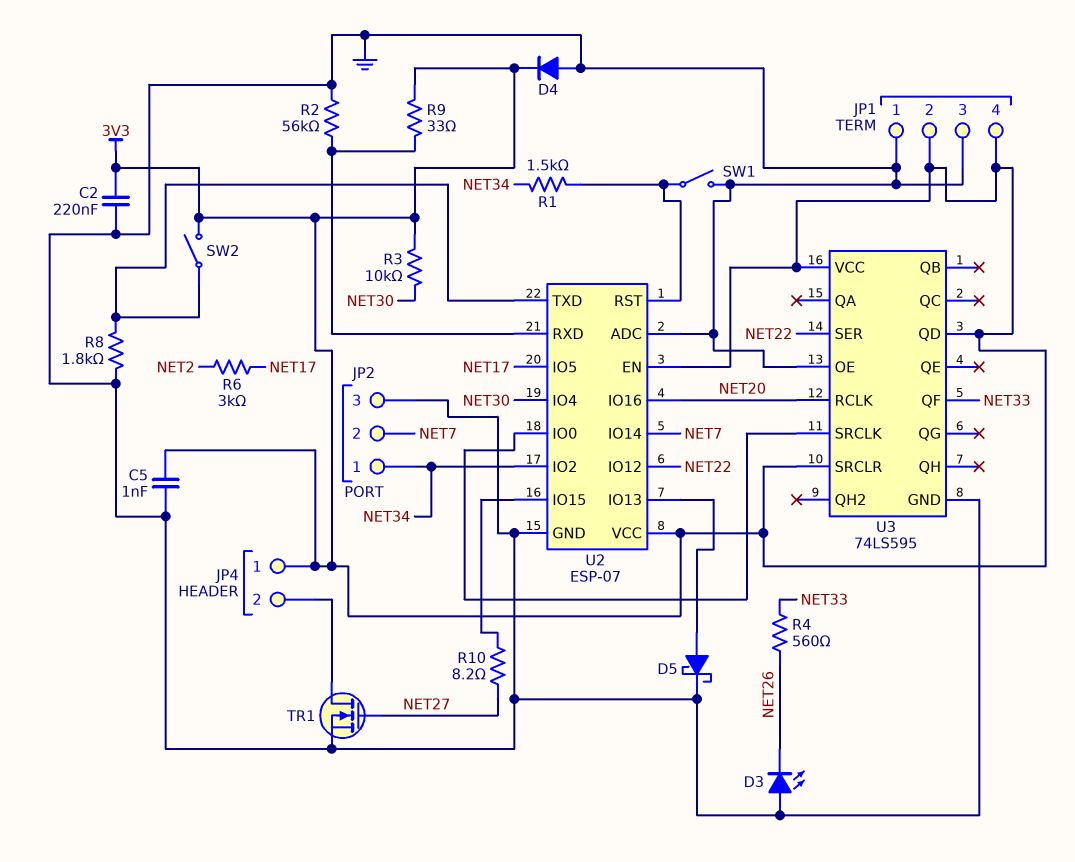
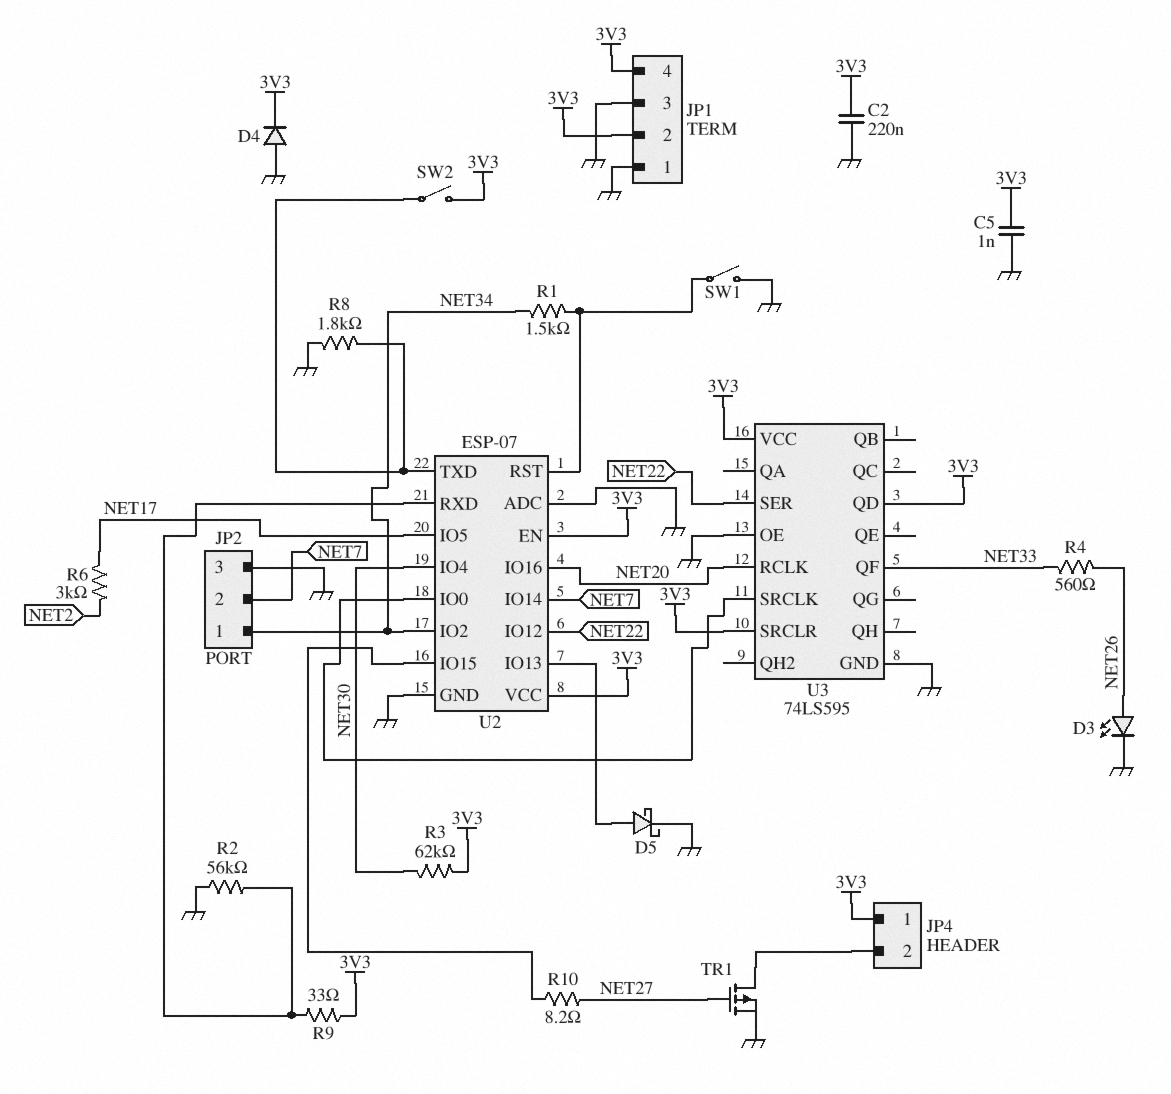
D3: LED (A GND, K NET26) -> LED (A NET26, K GND)
R3: 10k (3V3, NET30) -> 62k (3V3, NET30)
TR1: NMOS (G NET27, D JP4/2, S GND) -> PMOS (G NET27, D JP4/2, S GND)

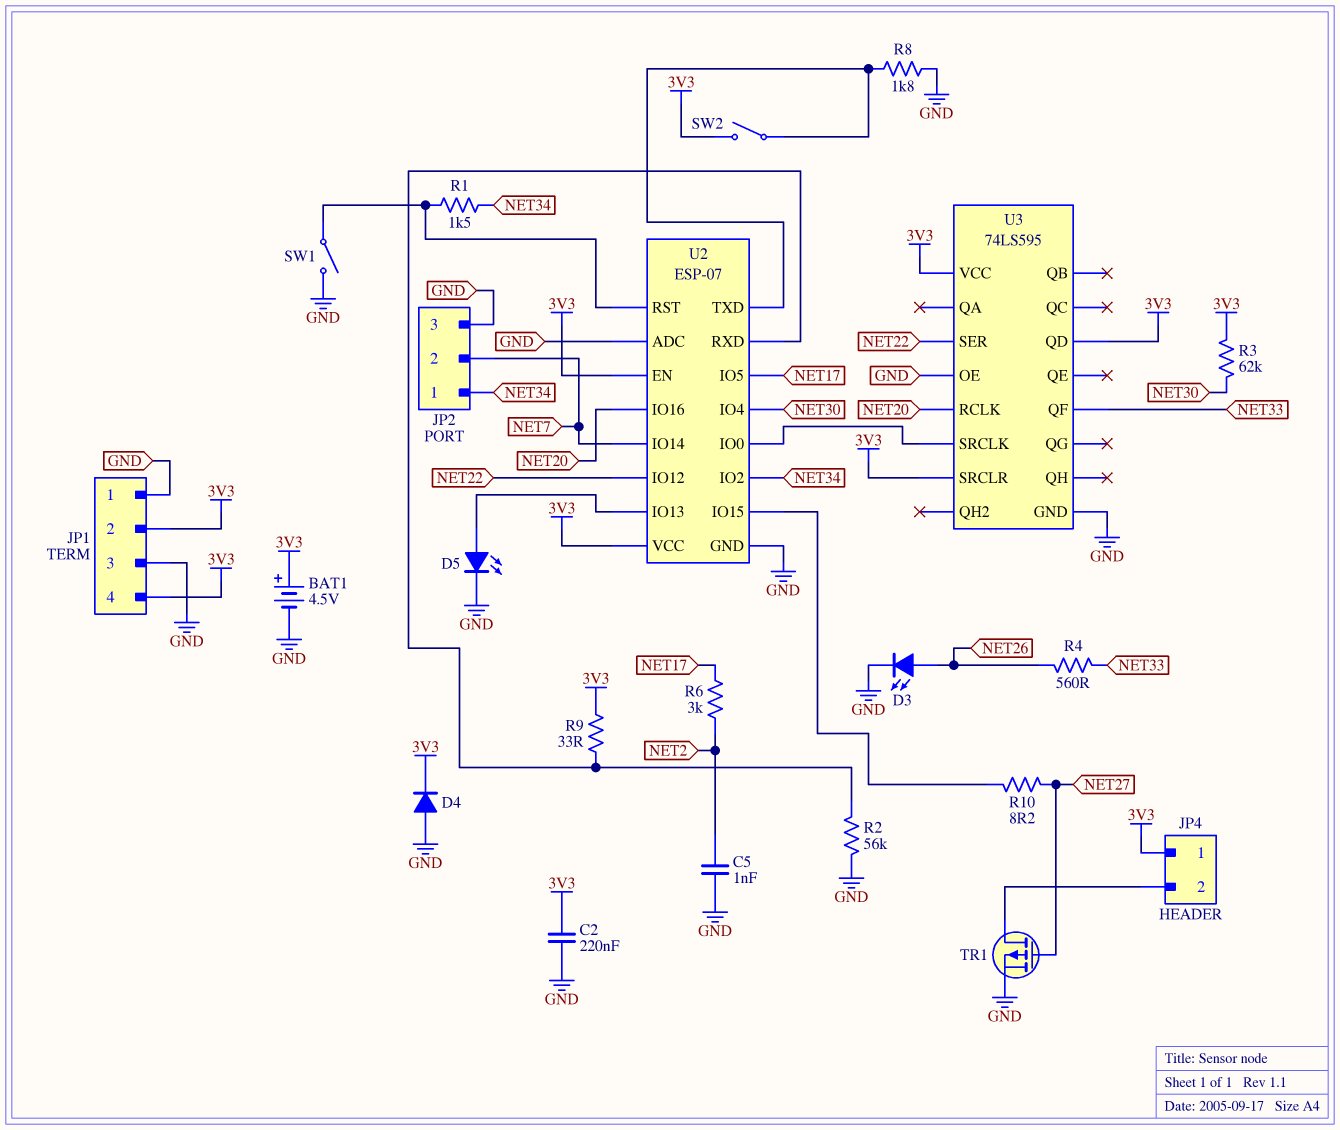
BAT1: none -> 4.5V (plus 3V3, minus GND)
C5: 1nF (3V3, GND) -> 1nF (GND, NET2)
D5: schottky (A U2/IO13, K GND) -> LED (A U2/IO13, K GND)

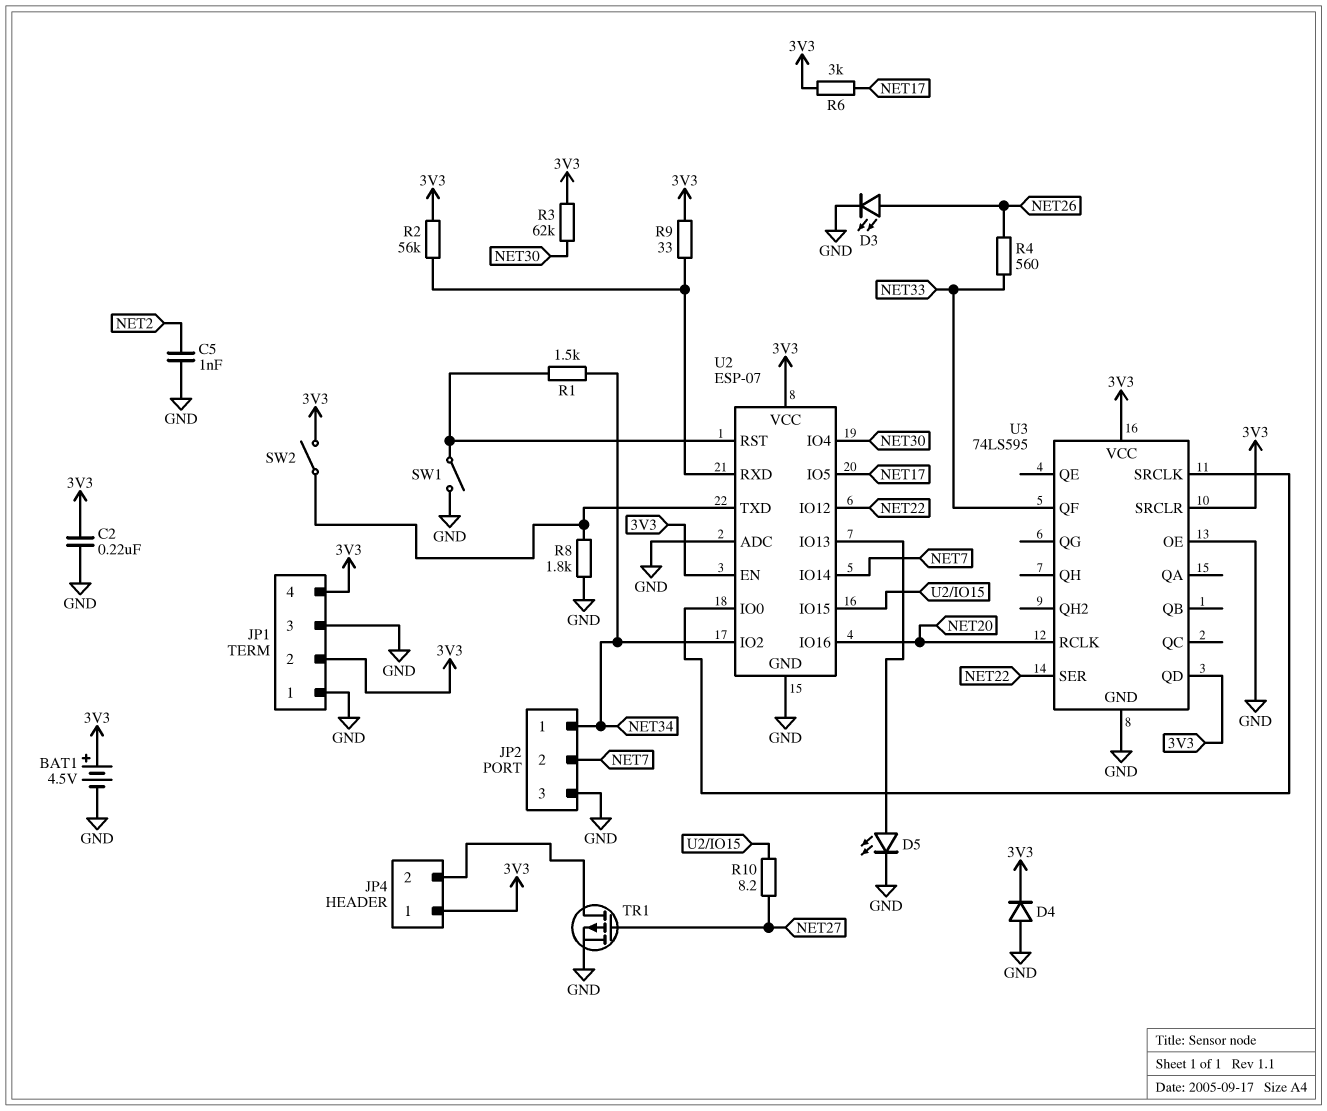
R2: 56k (GND, U2/RXD) -> 56k (3V3, U2/RXD)
R6: 3k (NET2, NET17) -> 3k (3V3, NET17)

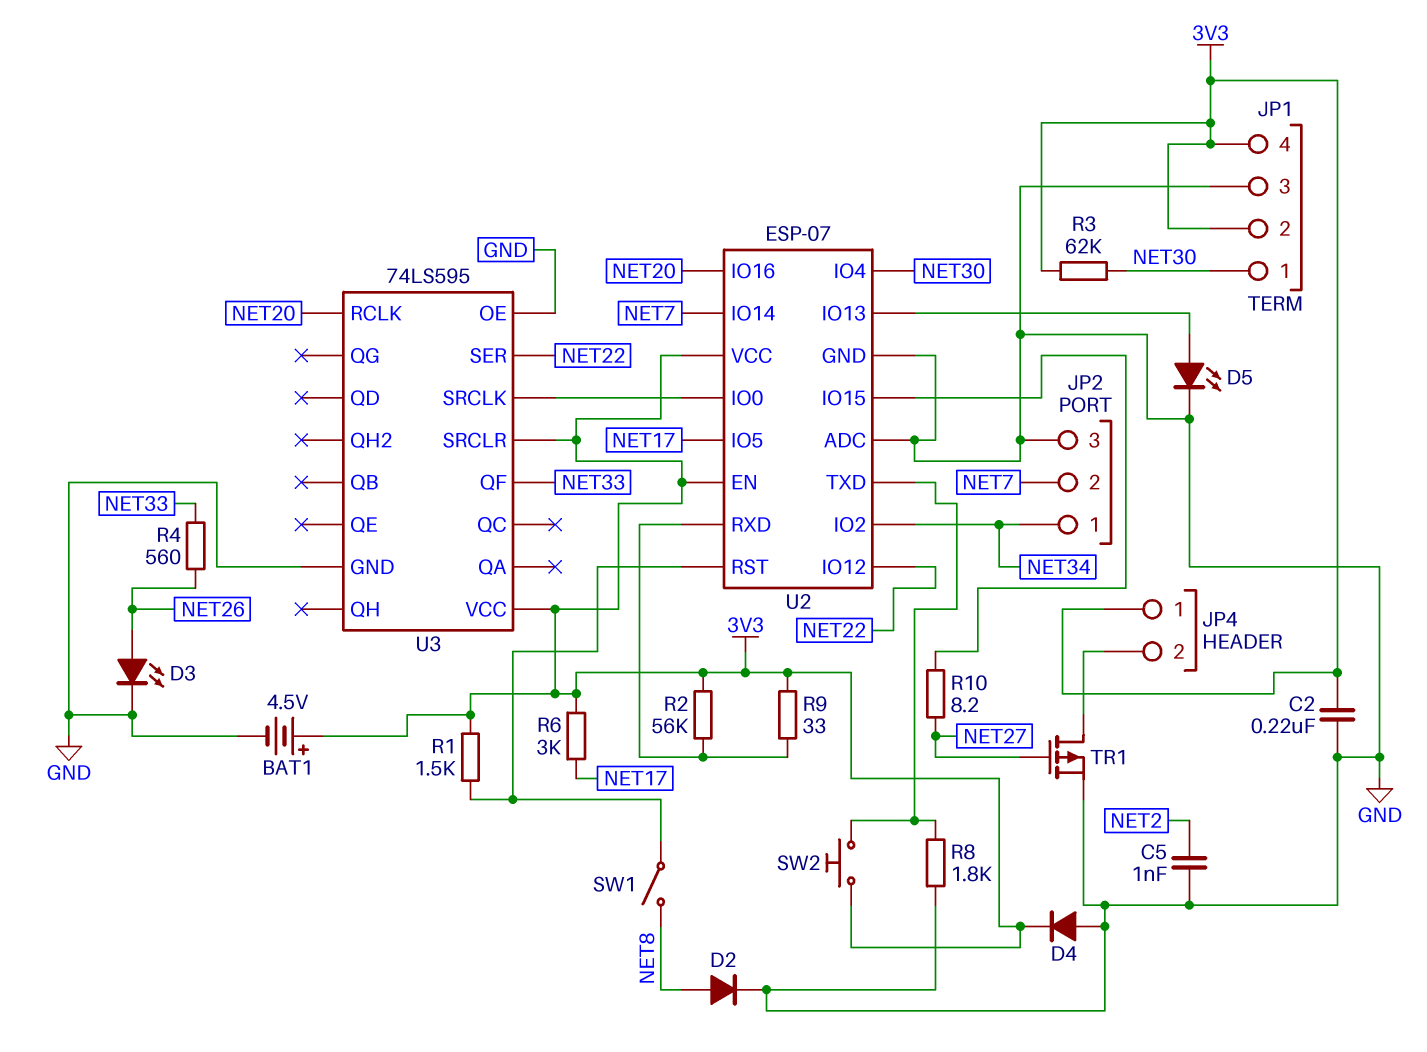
D2: none -> diode (A NET8, K GND)
JP1 pin 1: GND -> NET30
R1: 1.5k (NET34, U2/RST) -> 1.5k (3V3, U2/RST)
SW1: switch (GND, U2/RST) -> switch (NET8, U2/RST)
SW2: switch (3V3, U2/TXD) -> button (3V3, U2/TXD)
U3 pin QD: 3V3 -> none

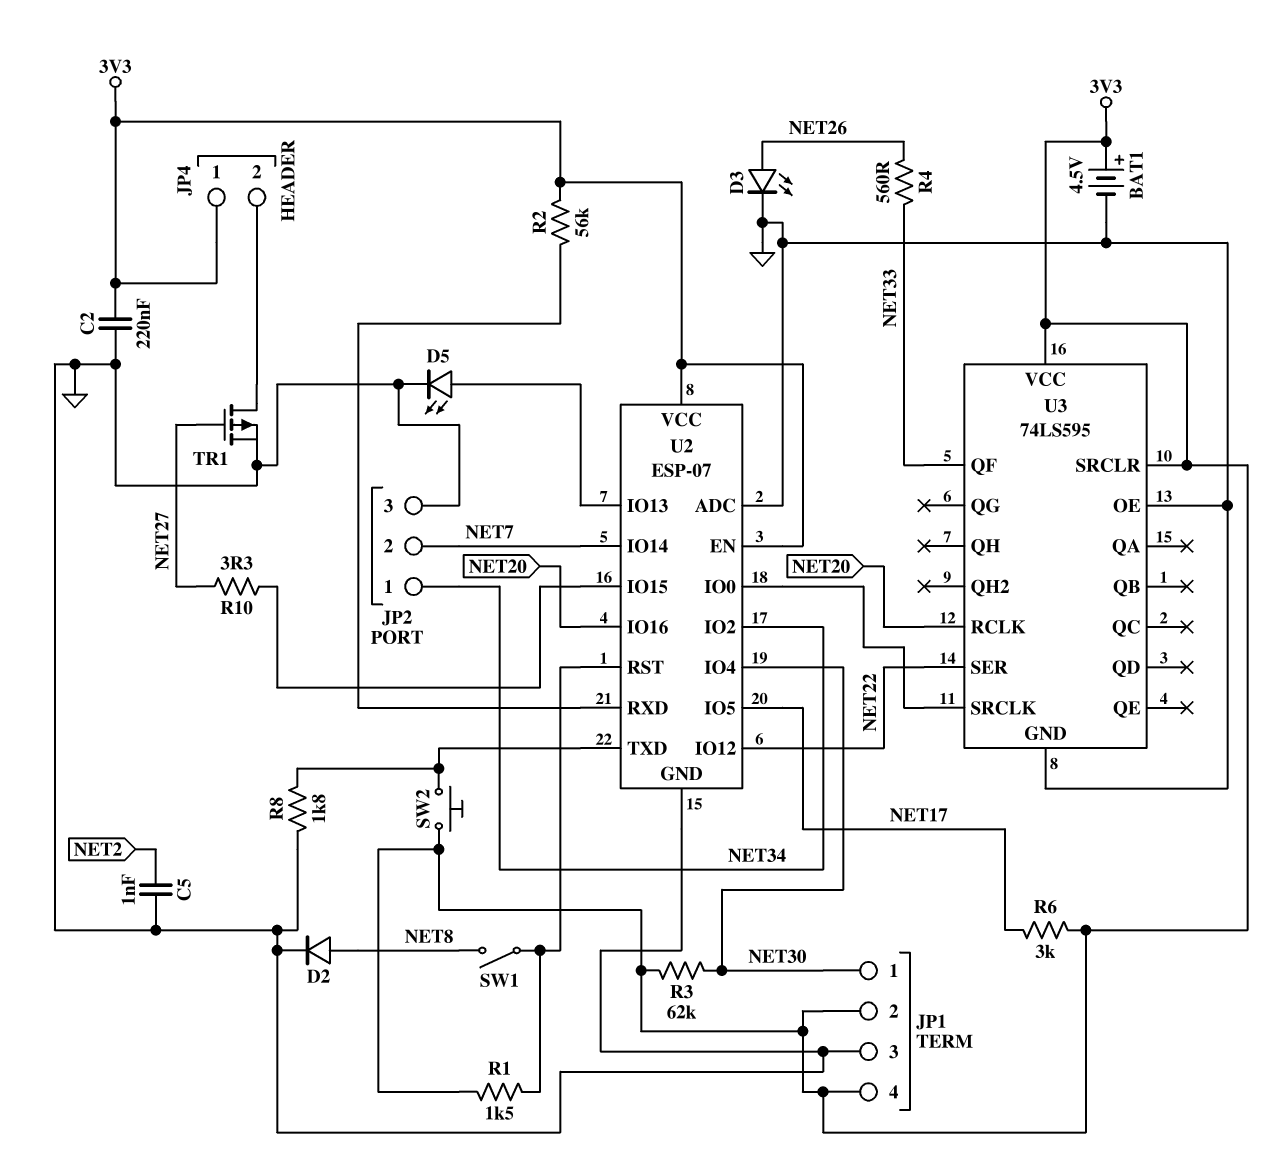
D4: diode (A GND, K 3V3) -> none
R9: 33 (3V3, U2/RXD) -> none
R10: 8.2 (NET27, U2/IO15) -> 3.3 (NET27, U2/IO15)

